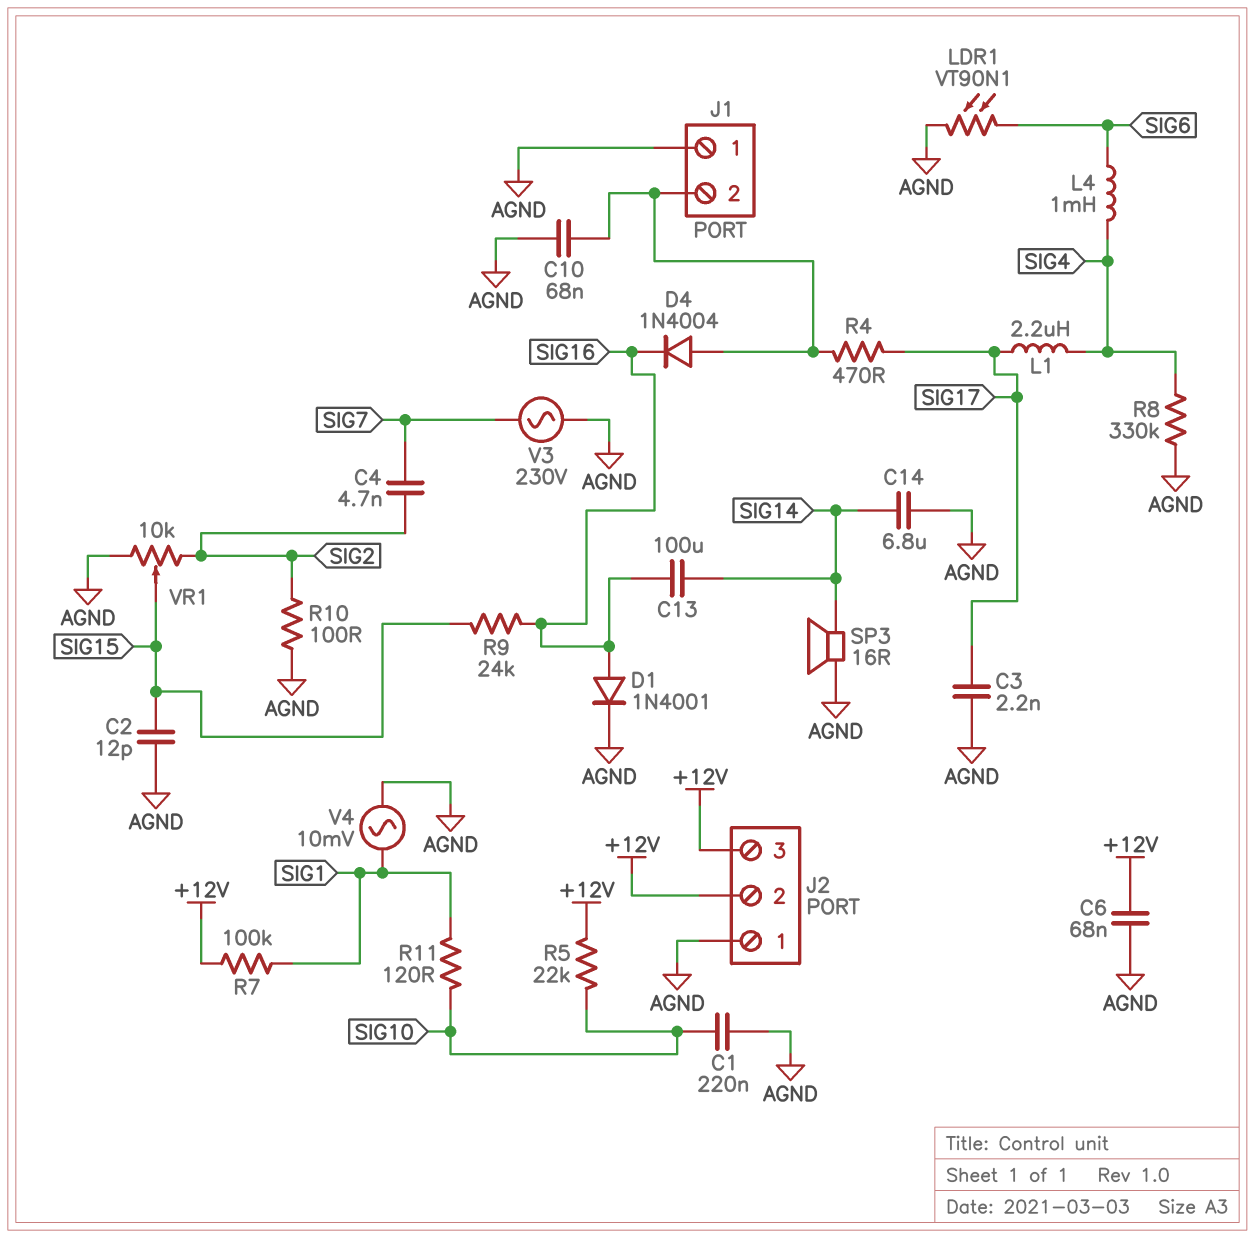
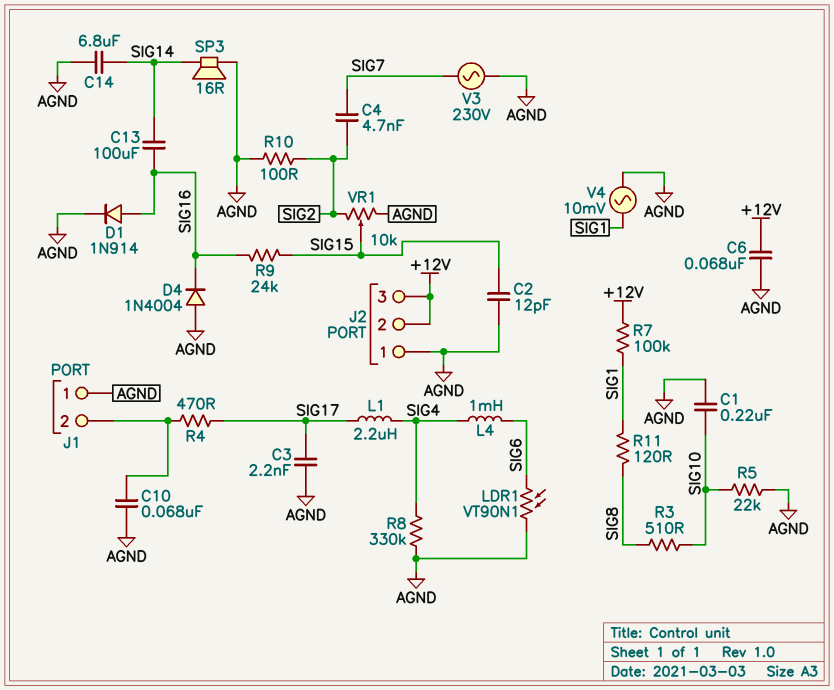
D1: diode 1N4001 (A SIG16, K AGND) -> diode 1N914 (A SIG16, K AGND)
D4: diode 1N4004 (A J1/2, K SIG16) -> diode 1N4004 (A AGND, K SIG16)
R3: none -> 510 (SIG8, SIG10)
R5: 22k (+12V, SIG10) -> 22k (AGND, SIG10)
R11: 120 (SIG1, SIG10) -> 120 (SIG1, SIG8)

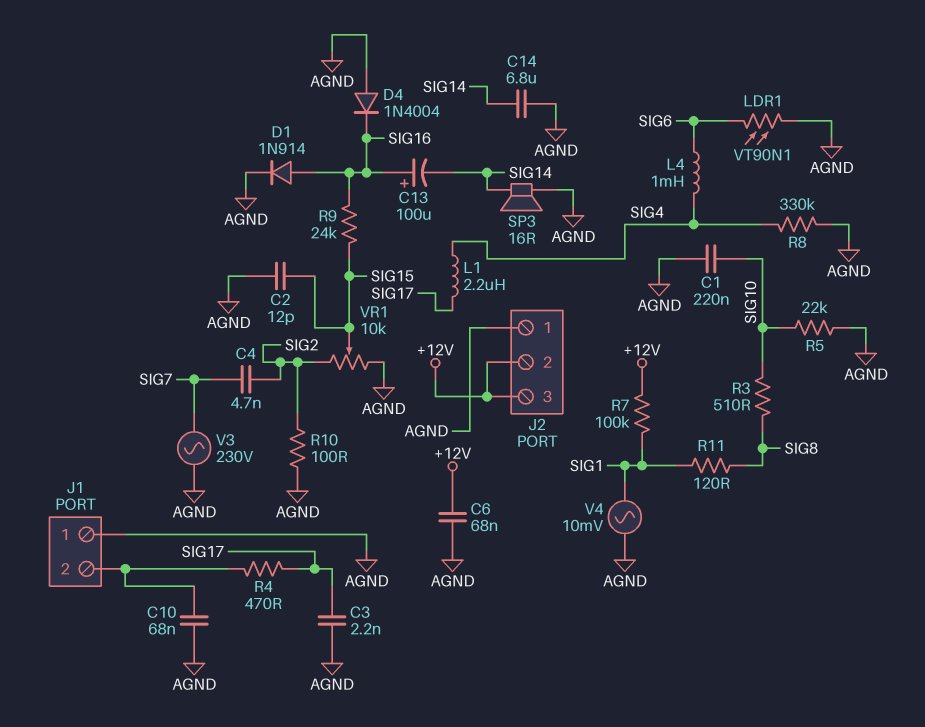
C13: 100uF (SIG14, SIG16) -> 100uF (plus SIG16, minus SIG14)

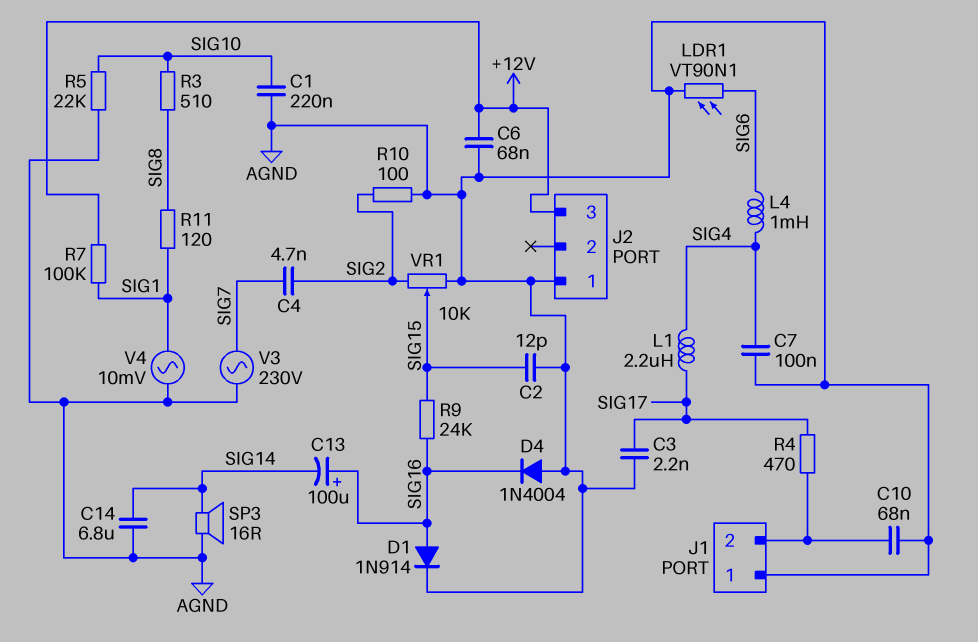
C7: none -> 100nF (AGND, SIG4)
J2 pin 2: +12V -> none
R8: 330k (AGND, SIG4) -> none

